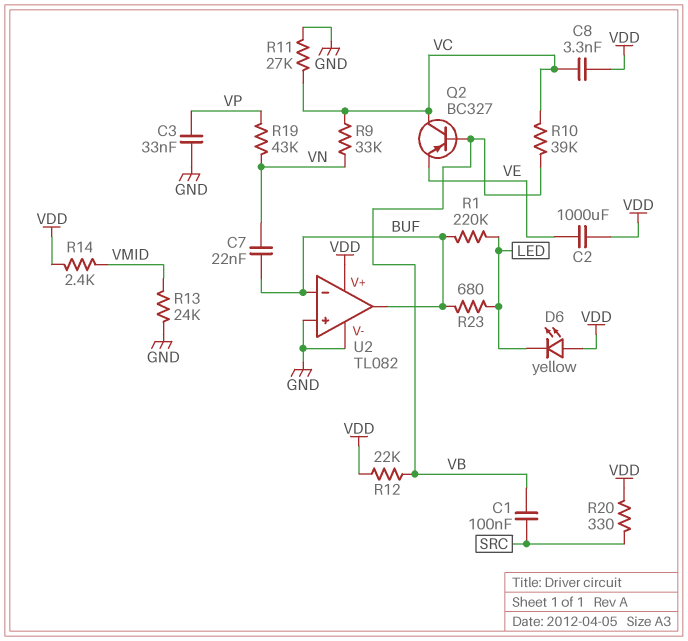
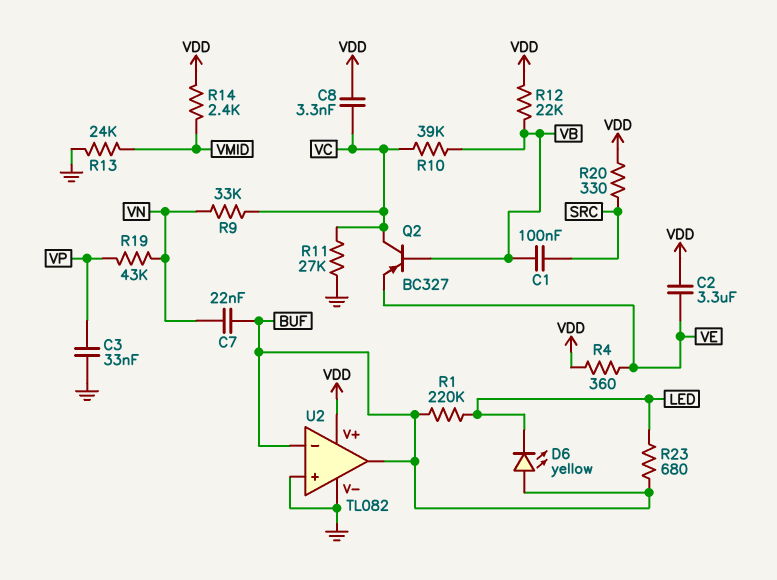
C2: 1000uF (VDD, VE) -> 3.3uF (VDD, VE)
D6: LED yellow (A VDD, K LED) -> LED yellow (A BUF, K LED)
R4: none -> 360 (VDD, VE)

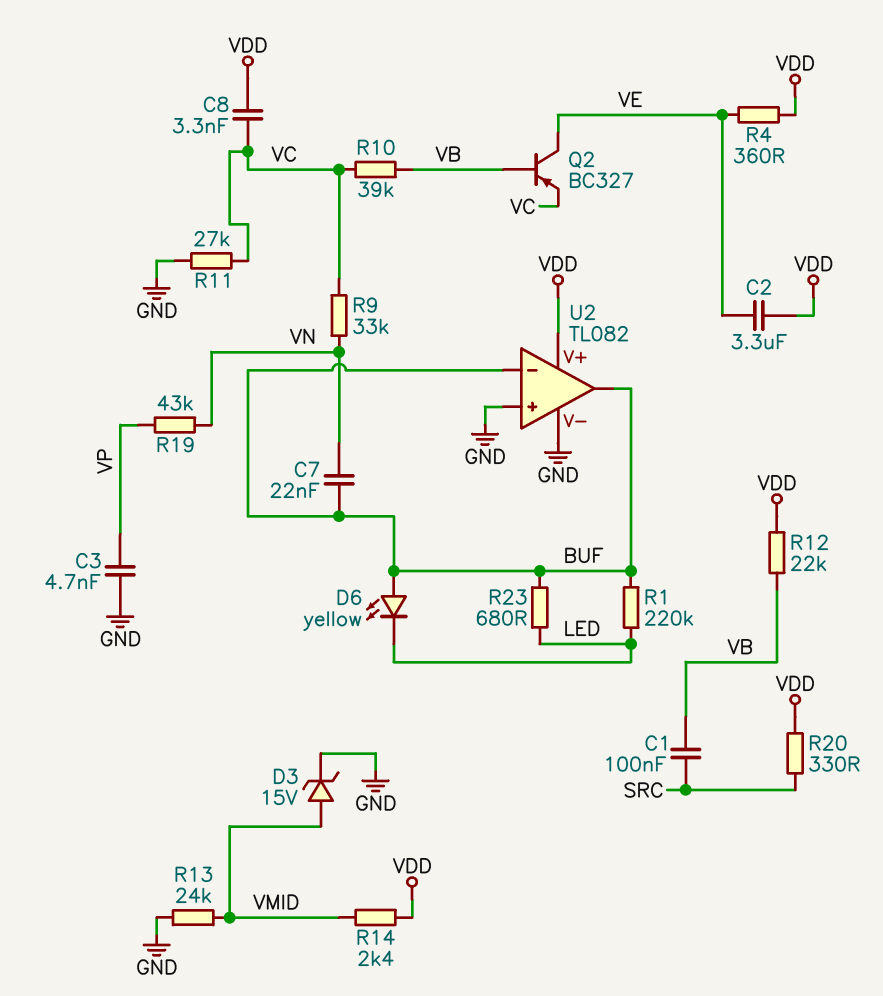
C3: 33nF (GND, VP) -> 4.7nF (GND, VP)
D3: none -> zener 15V (A VMID, K GND)
Q2: PNP BC327 (B VB, C VC, E VE) -> PNP BC327 (B VB, C VE, E VC)

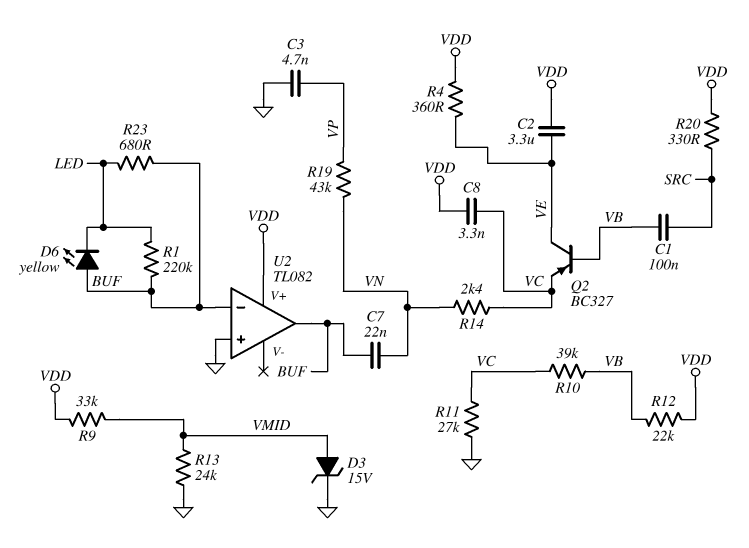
R9: 33k (VC, VN) -> 33k (VDD, VMID)
R14: 2.4k (VDD, VMID) -> 2.4k (VC, VN)
U2 pin V-: GND -> none

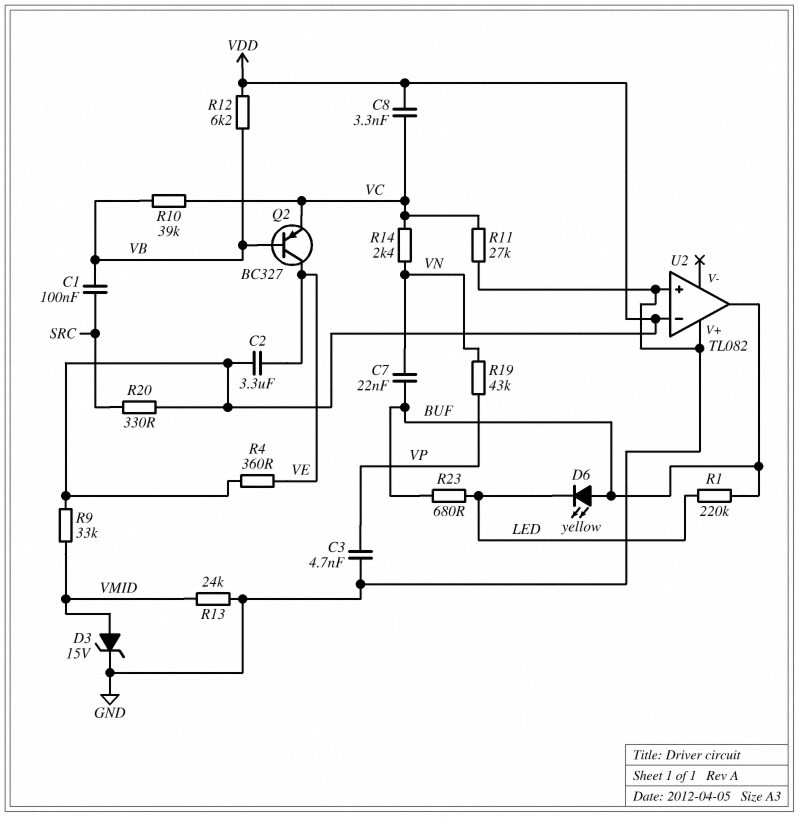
R12: 22k (VB, VDD) -> 6.2k (VB, VDD)
U2 pin V+: VDD -> GND
U2 pin in-: BUF -> VDD

